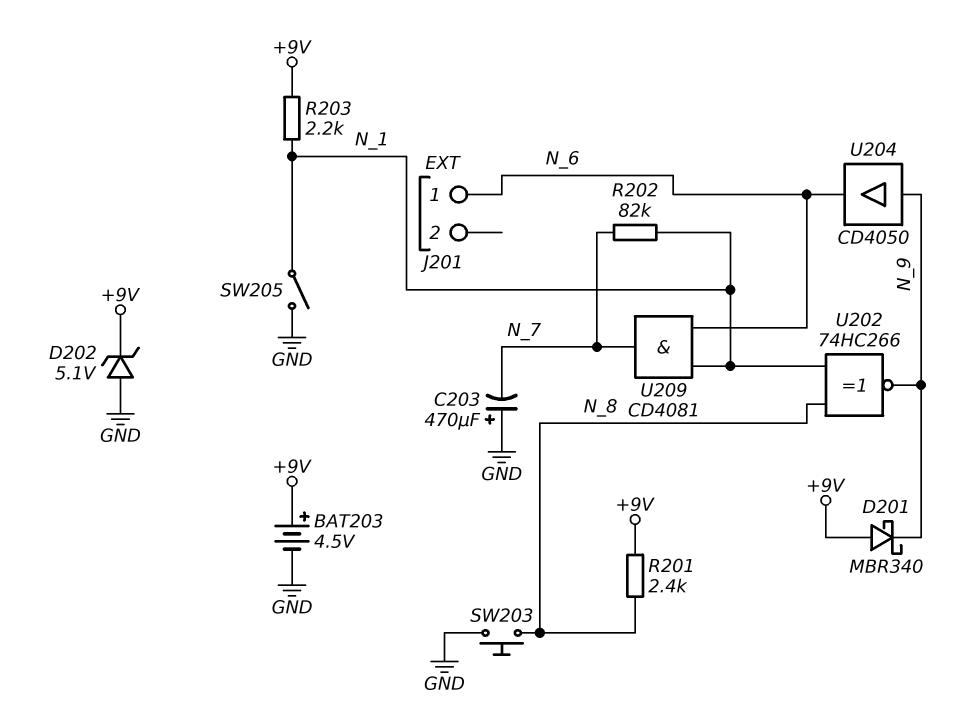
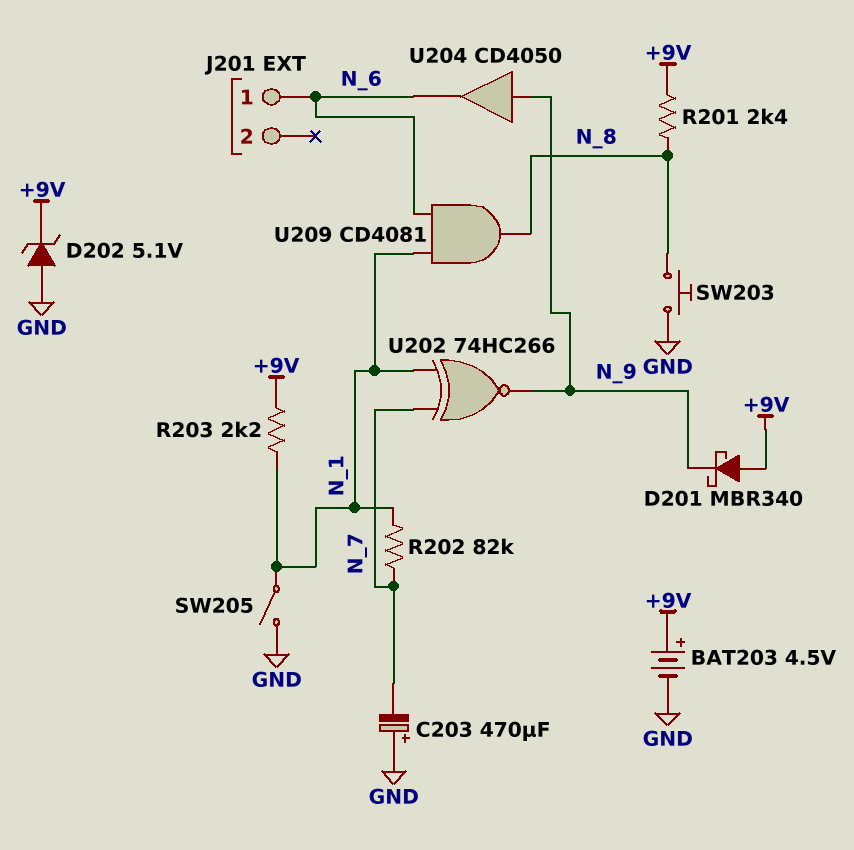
U202: XNOR 74HC266 (in N_1, in N_8, out N_9) -> XNOR 74HC266 (in N_1, in N_7, out N_9)
U209: AND CD4081 (in N_1, in N_6, out N_7) -> AND CD4081 (in N_1, in N_6, out N_8)

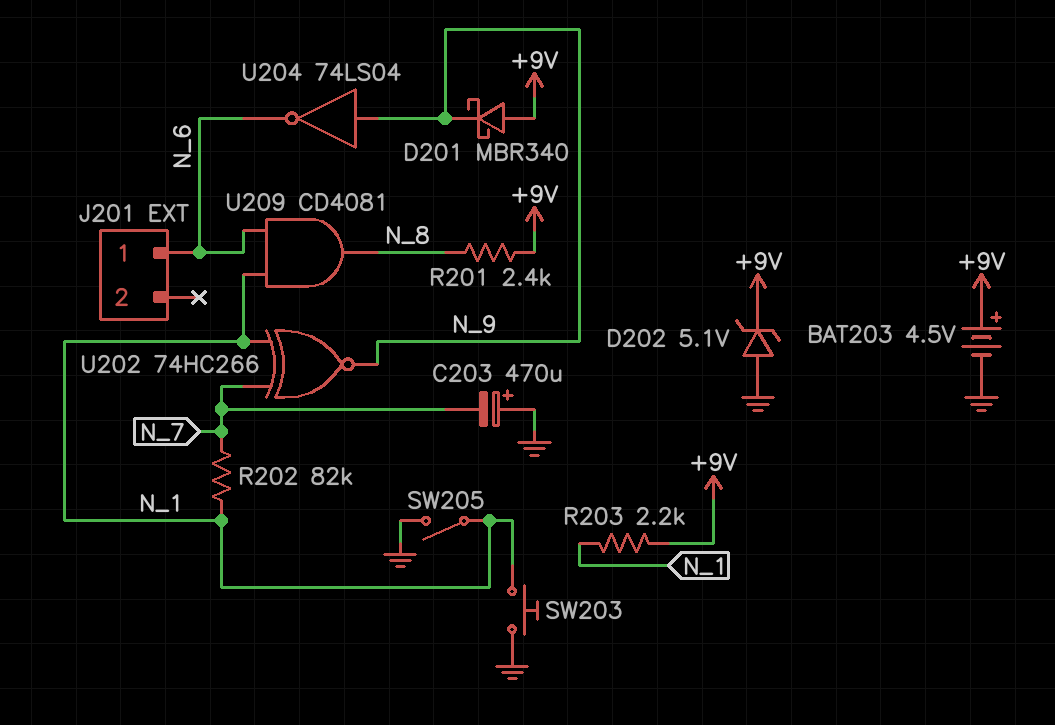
SW203: button (GND, N_8) -> button (GND, N_1)
U204: buffer CD4050 (in N_9, out N_6) -> NOT 74LS04 (in N_9, out N_6)

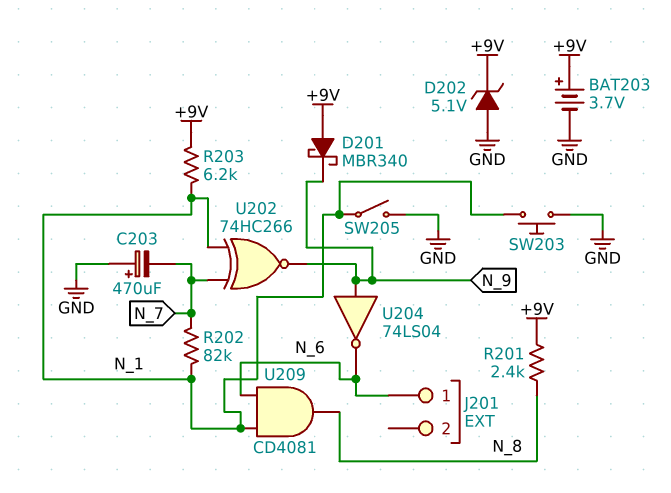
BAT203: 4.5V (plus +9V, minus GND) -> 3.7V (plus +9V, minus GND)
R203: 2.2k (+9V, N_1) -> 6.2k (+9V, N_1)

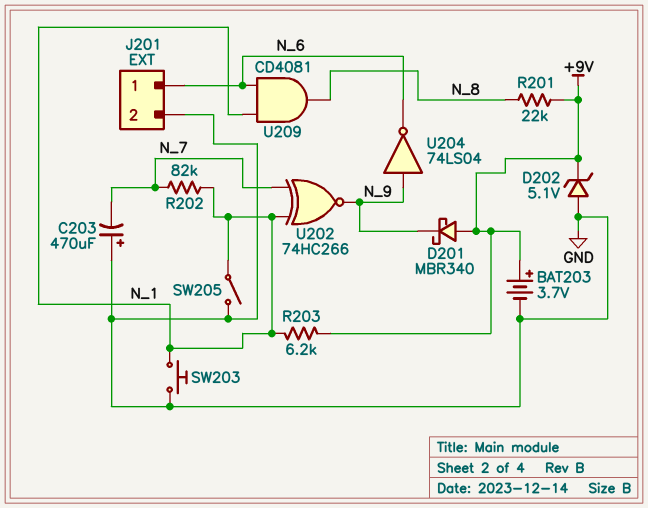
J201 pin 2: none -> GND
R201: 2.4k (+9V, N_8) -> 22k (+9V, N_8)

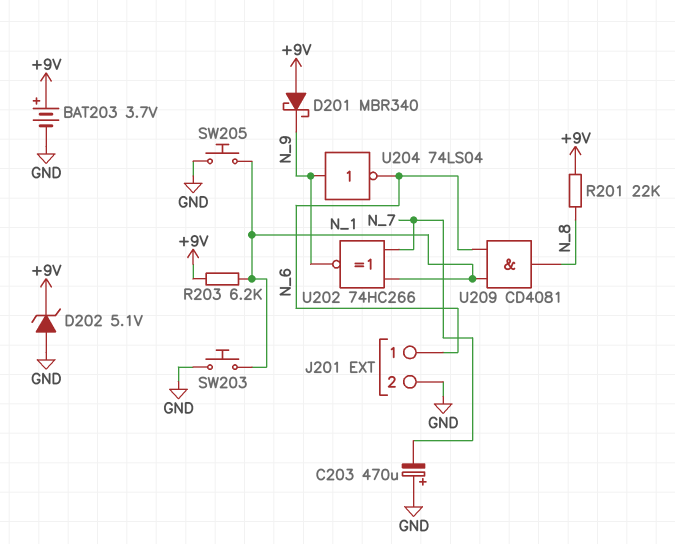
R202: 82k (N_1, N_7) -> none
SW205: switch (GND, N_1) -> button (GND, N_1)

